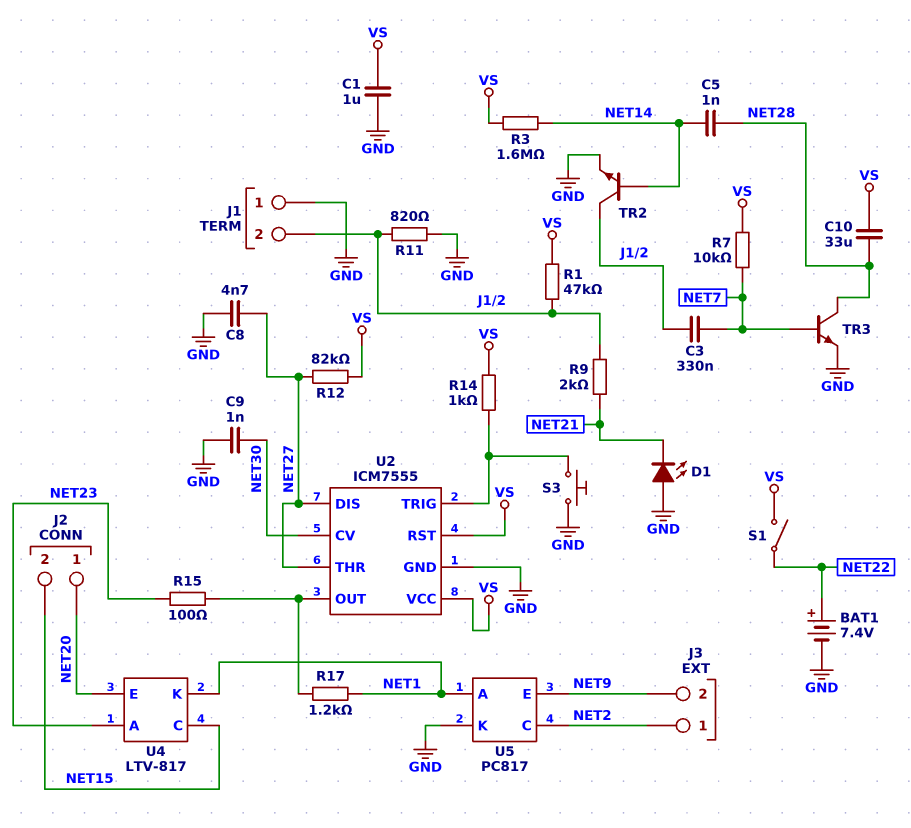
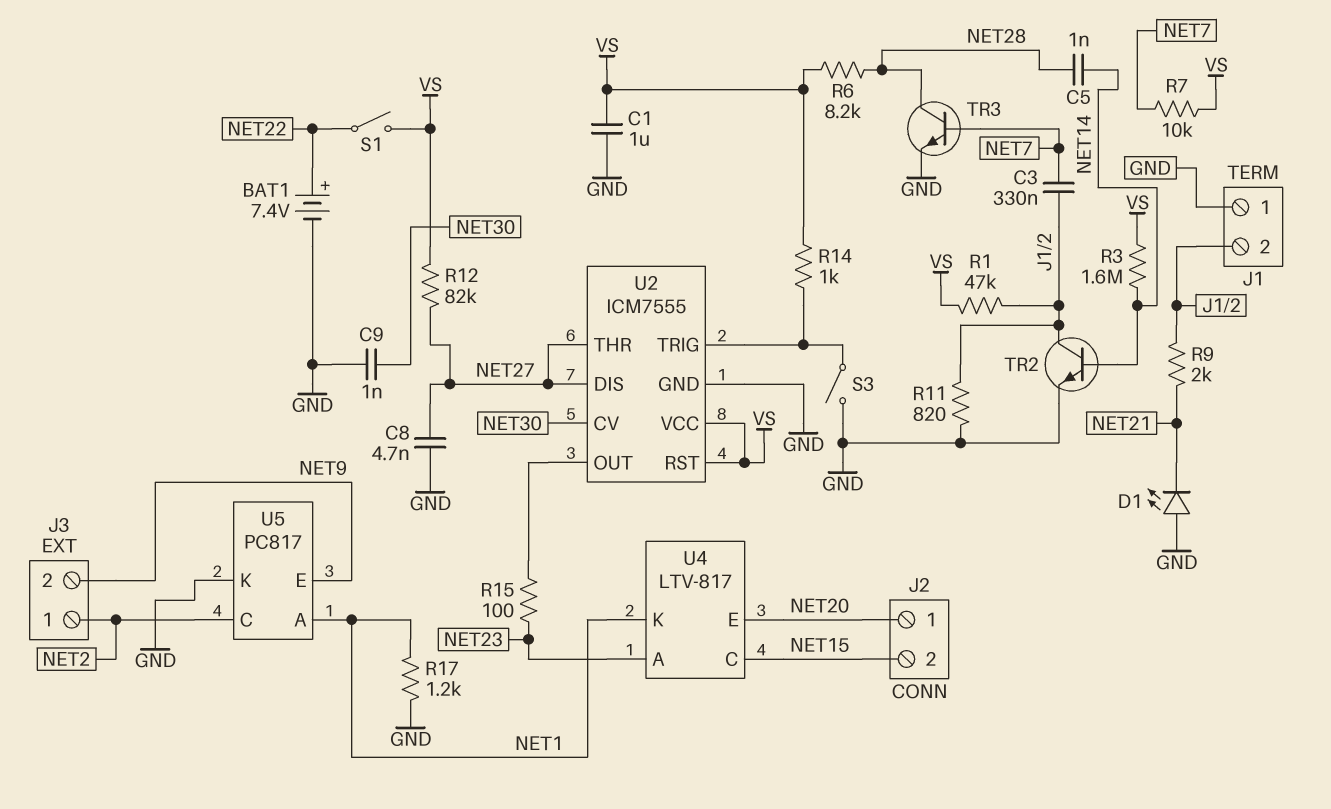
C10: 33uF (NET28, VS) -> none
R6: none -> 8.2k (NET28, VS)
R17: 1.2k (NET1, U2/OUT) -> 1.2k (GND, NET1)
S3: button (GND, U2/TRIG) -> switch (GND, U2/TRIG)

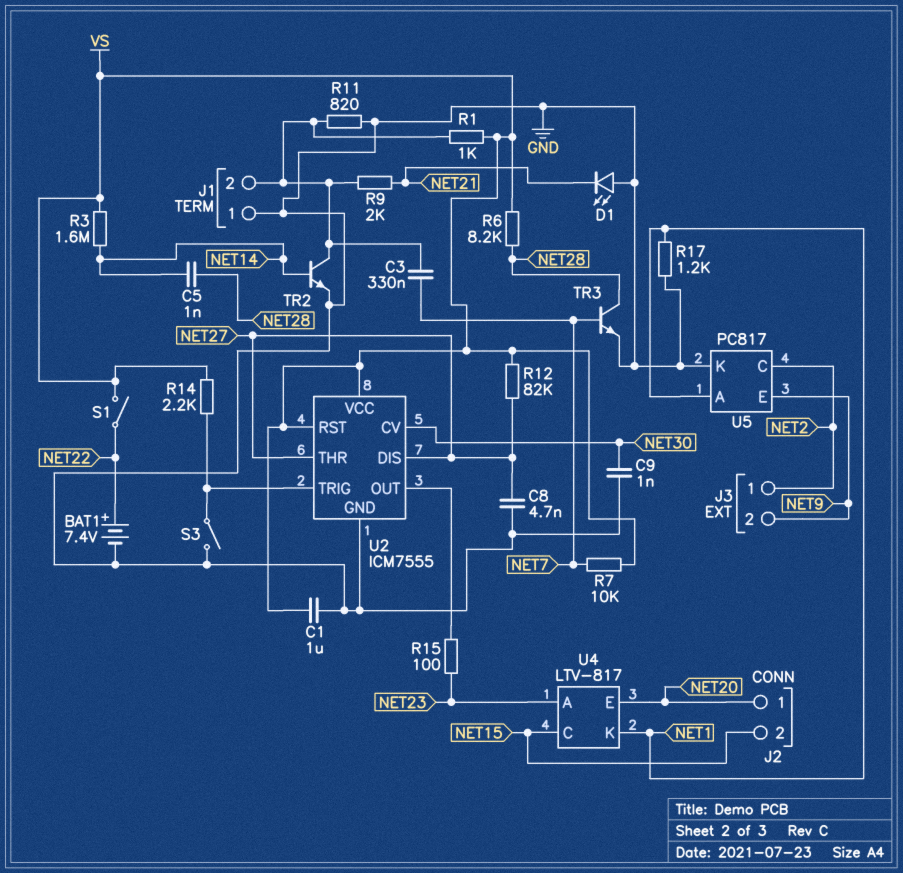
R1: 47k (J1/2, VS) -> 1k (J1/2, VS)
R14: 1k (U2/TRIG, VS) -> 2.2k (U2/TRIG, VS)

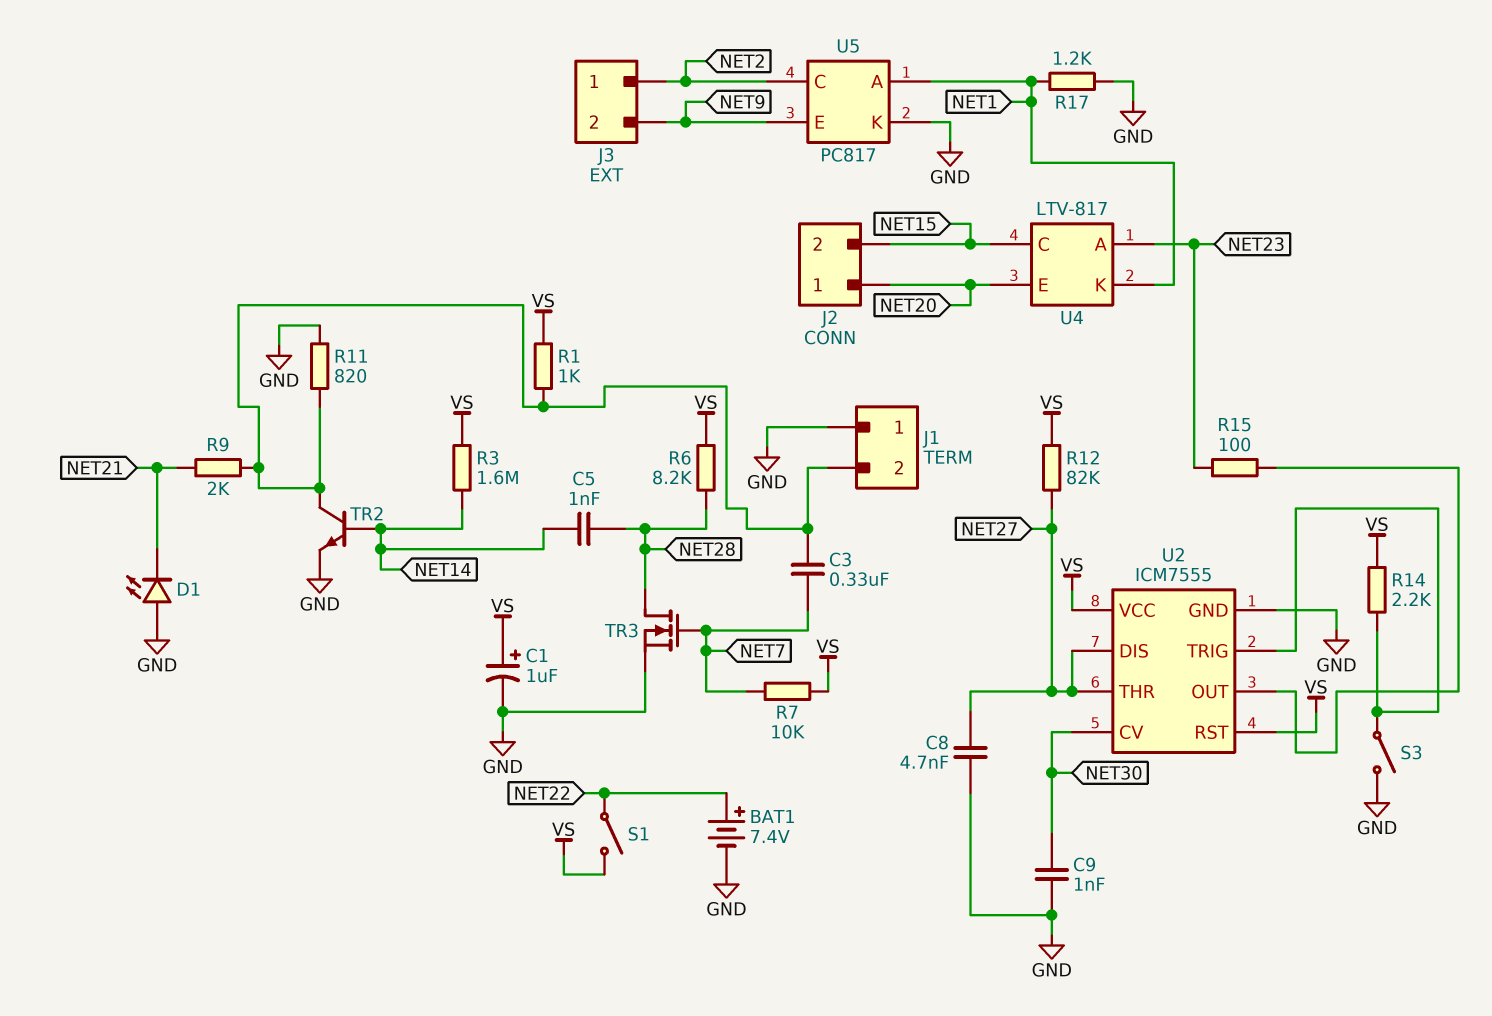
C1: 1uF (GND, VS) -> 1uF (plus VS, minus GND)
TR3: NPN (B NET7, C NET28, E GND) -> NMOS (G NET7, D NET28, S GND)

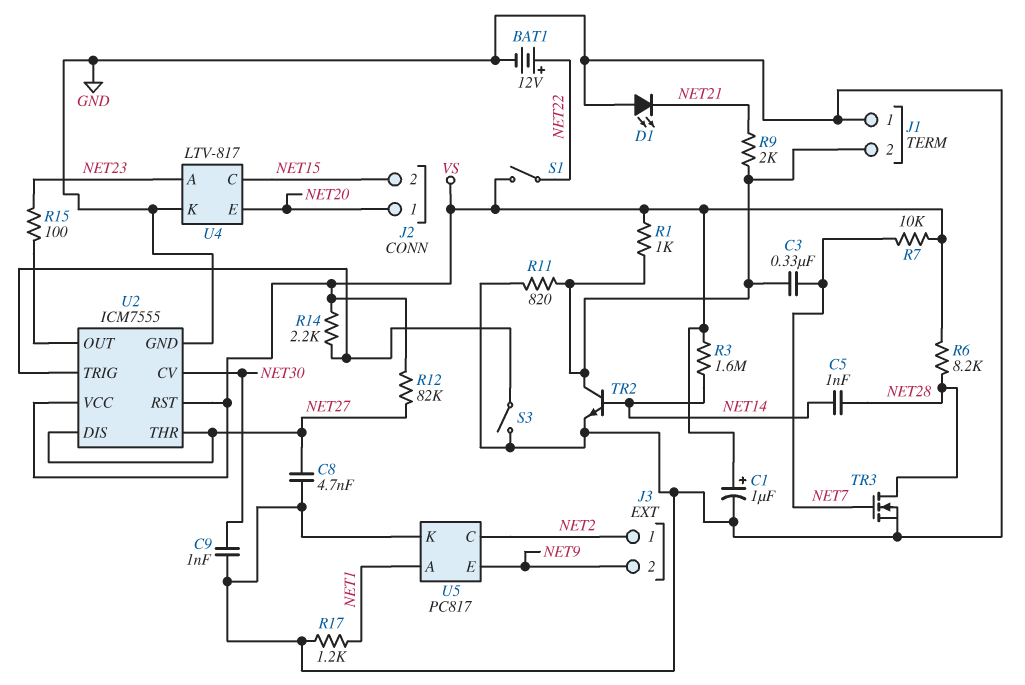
BAT1: 7.4V (plus NET22, minus GND) -> 12V (plus NET22, minus GND)
U4 pin K: NET1 -> GND

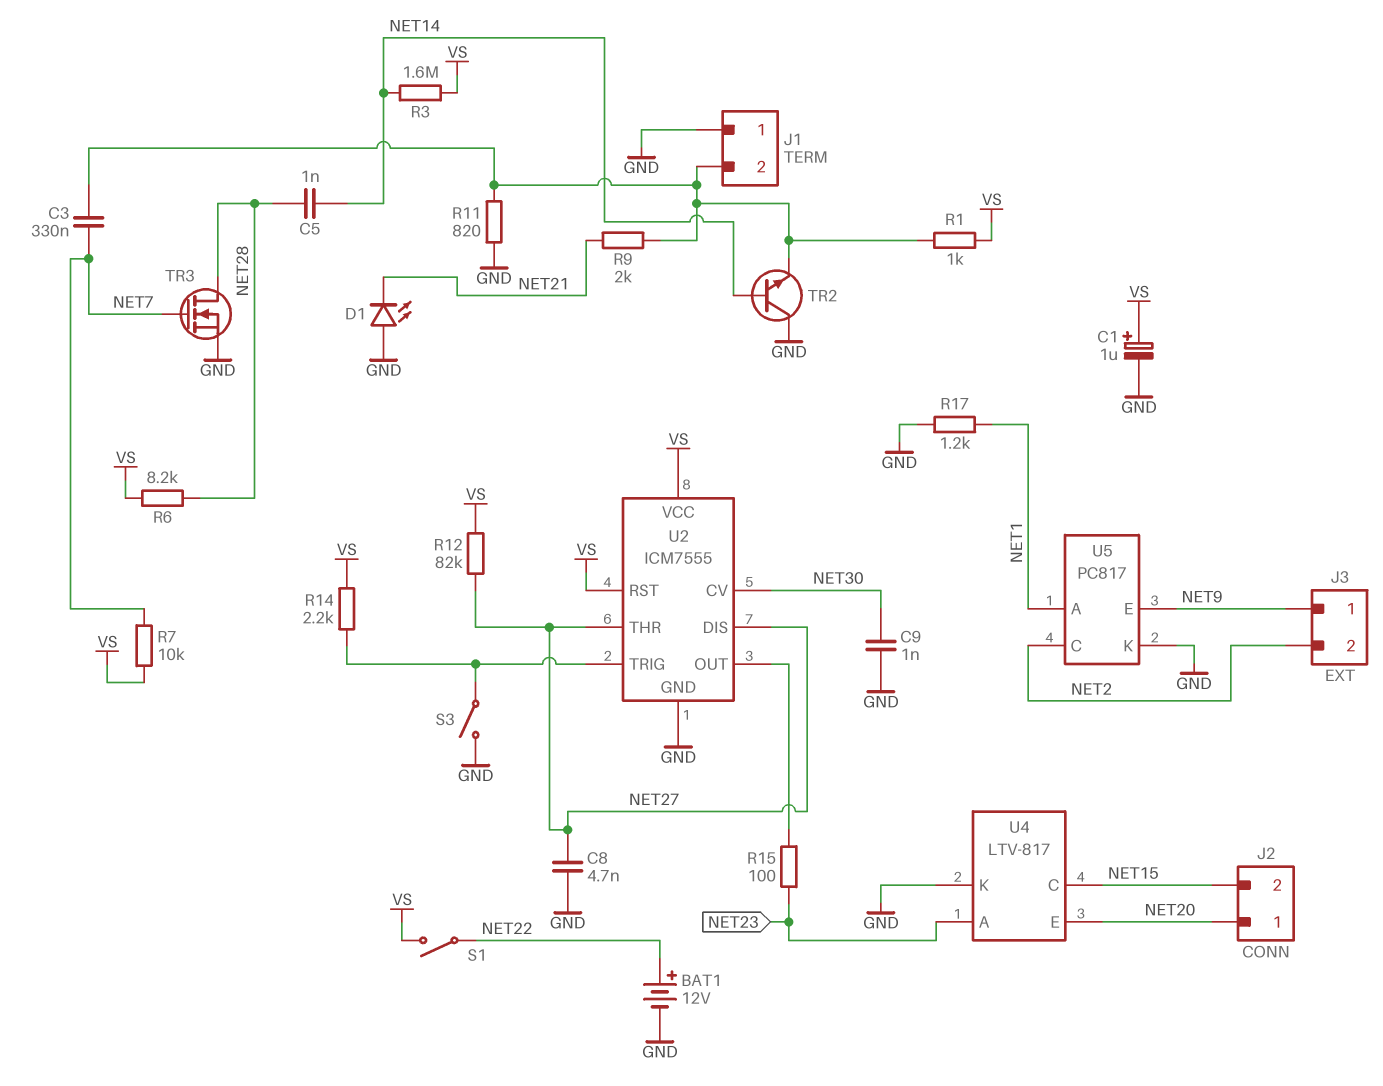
J3 pin 1: NET2 -> NET9
J3 pin 2: NET9 -> NET2
TR2: NPN (B NET14, C J1/2, E GND) -> NPN (B NET14, C GND, E J1/2)

